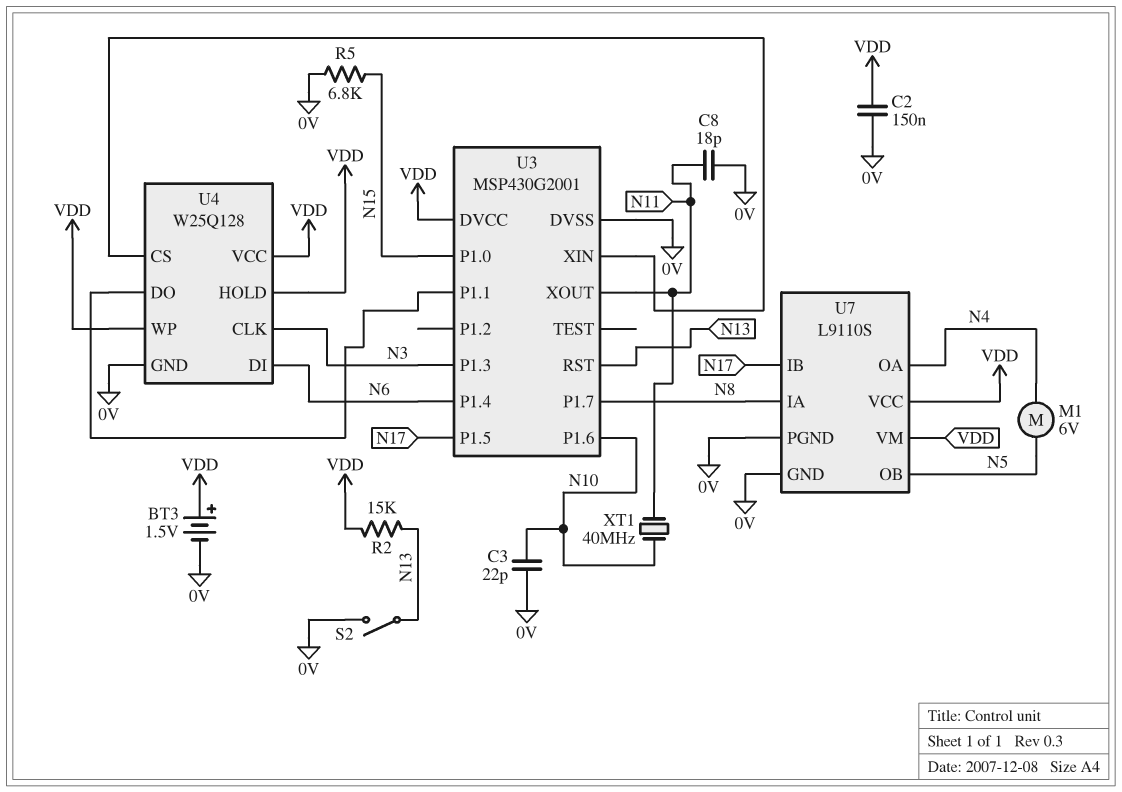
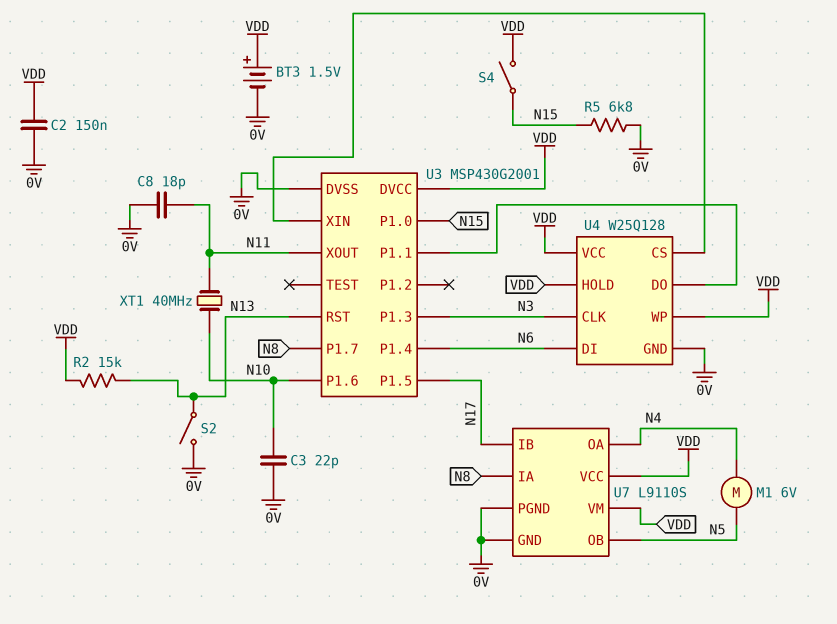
S4: none -> switch (N15, VDD)

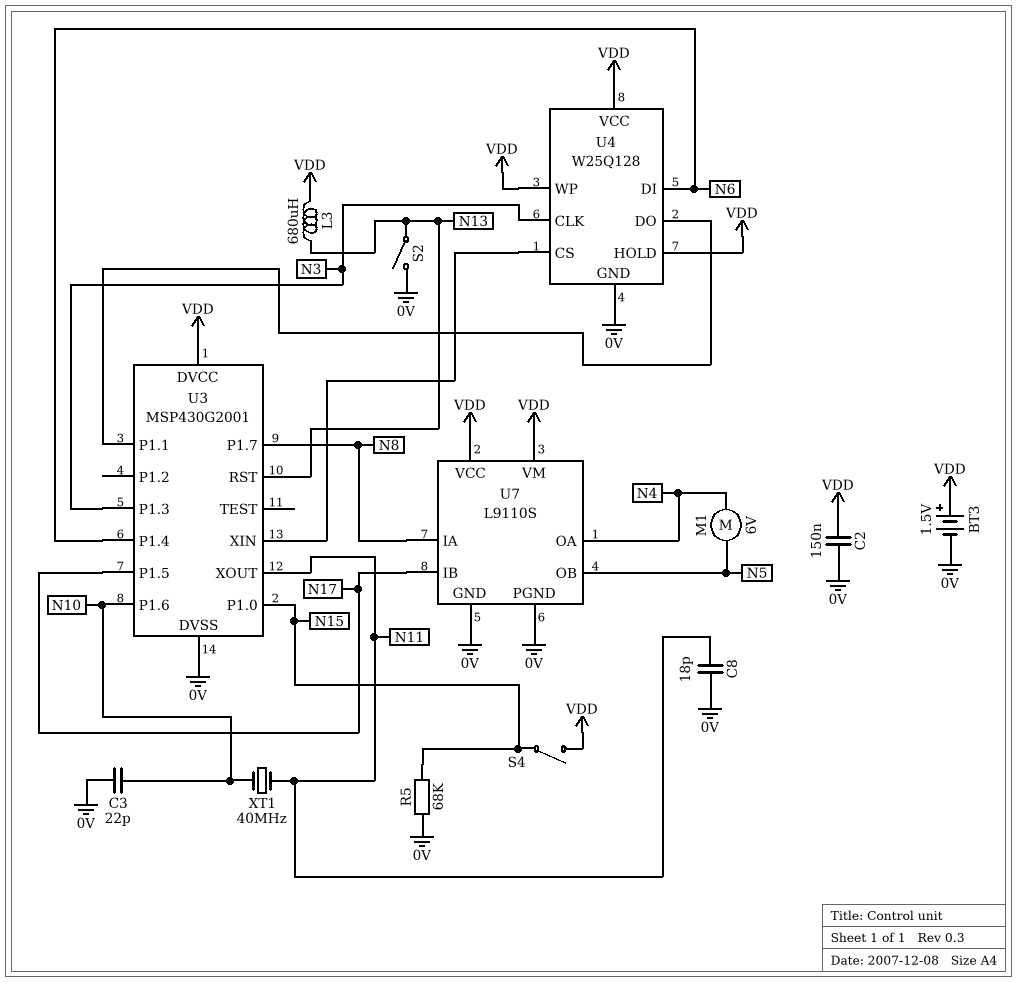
L3: none -> 680uH (N13, VDD)
R2: 15k (N13, VDD) -> none
R5: 6.8k (0V, N15) -> 68k (0V, N15)

